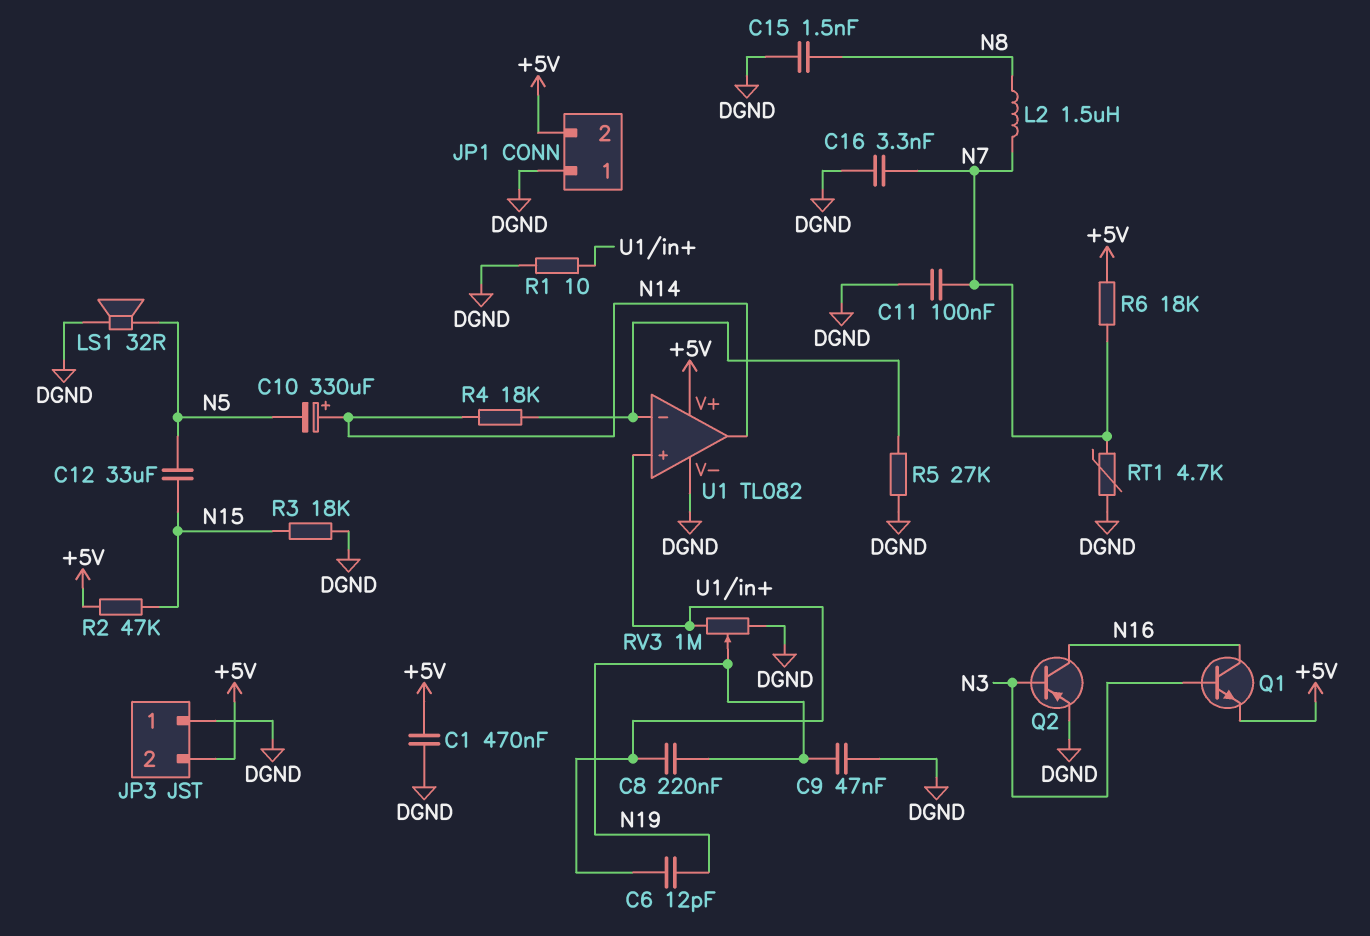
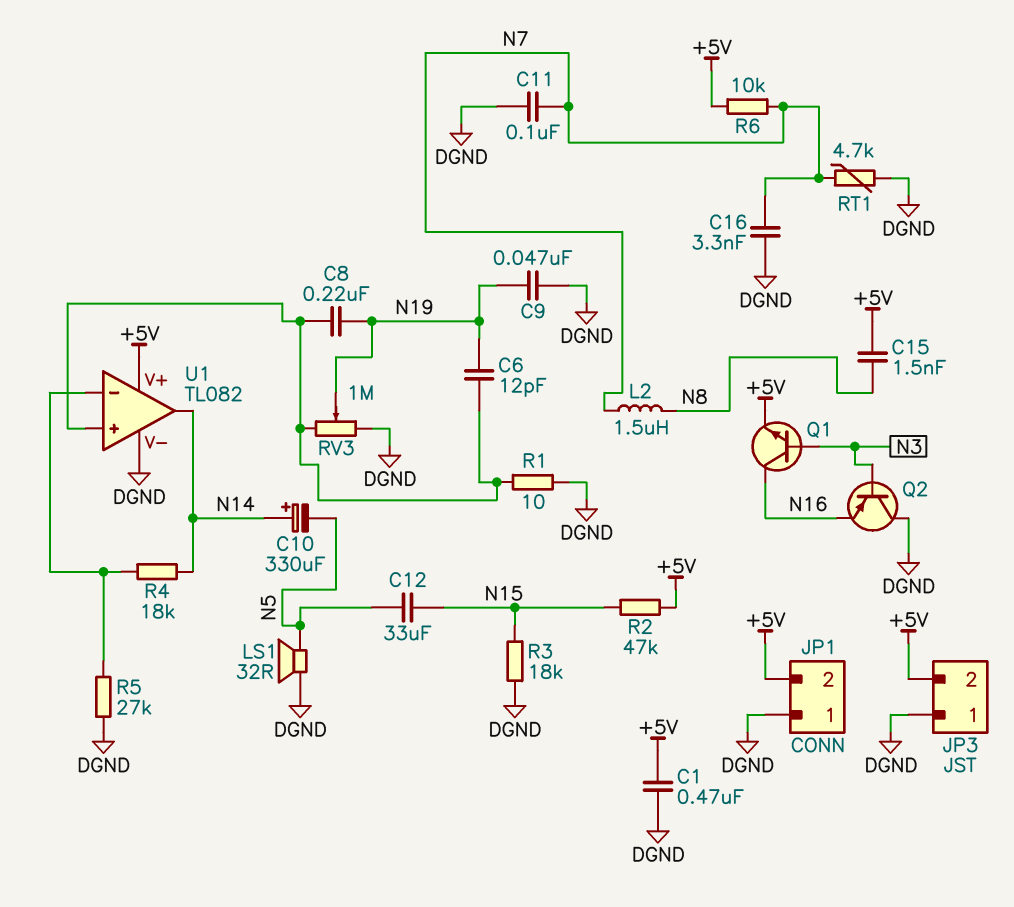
C15: 1.5nF (DGND, N8) -> 1.5nF (+5V, N8)
Q2: PNP (B N3, C N16, E DGND) -> PNP (B N3, C DGND, E N16)
R6: 18k (+5V, N7) -> 10k (+5V, N7)

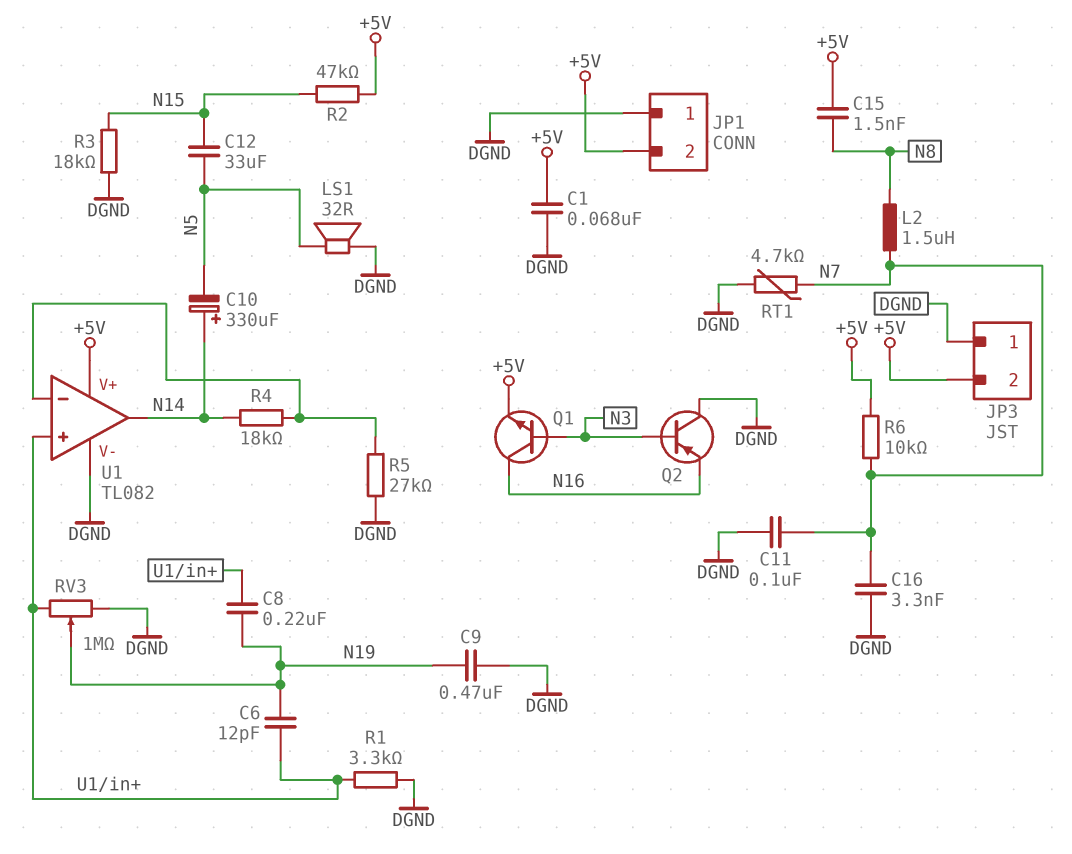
C1: 470nF (+5V, DGND) -> 68nF (+5V, DGND)
C9: 47nF (DGND, N19) -> 470nF (DGND, N19)
R1: 10 (DGND, U1/in+) -> 3.3k (DGND, U1/in+)

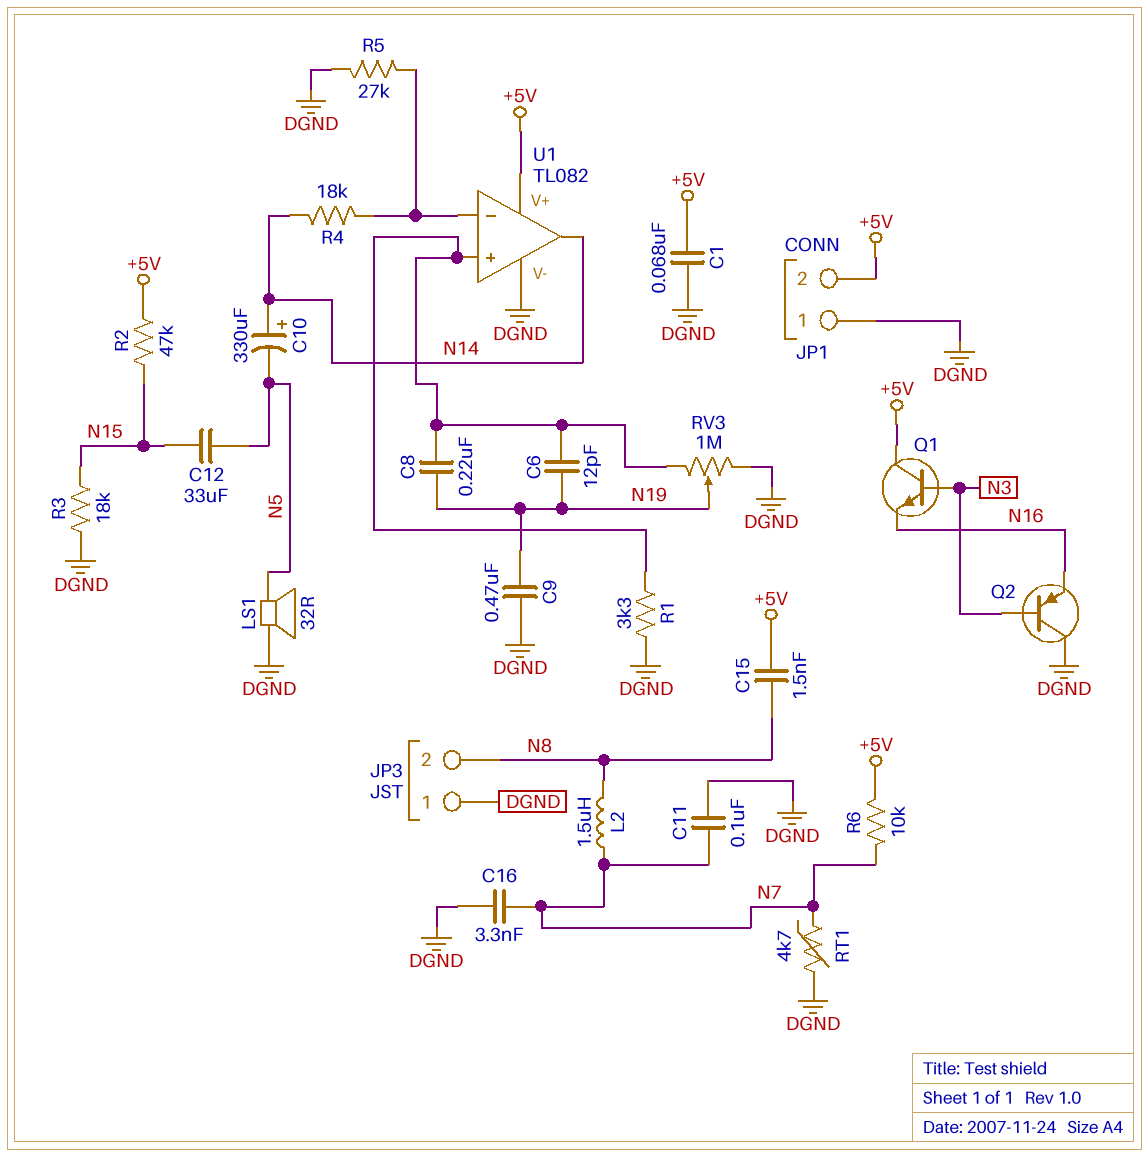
JP3 pin 2: +5V -> N8
Q1: NPN (B N3, C N16, E +5V) -> NPN (B N3, C +5V, E N16)

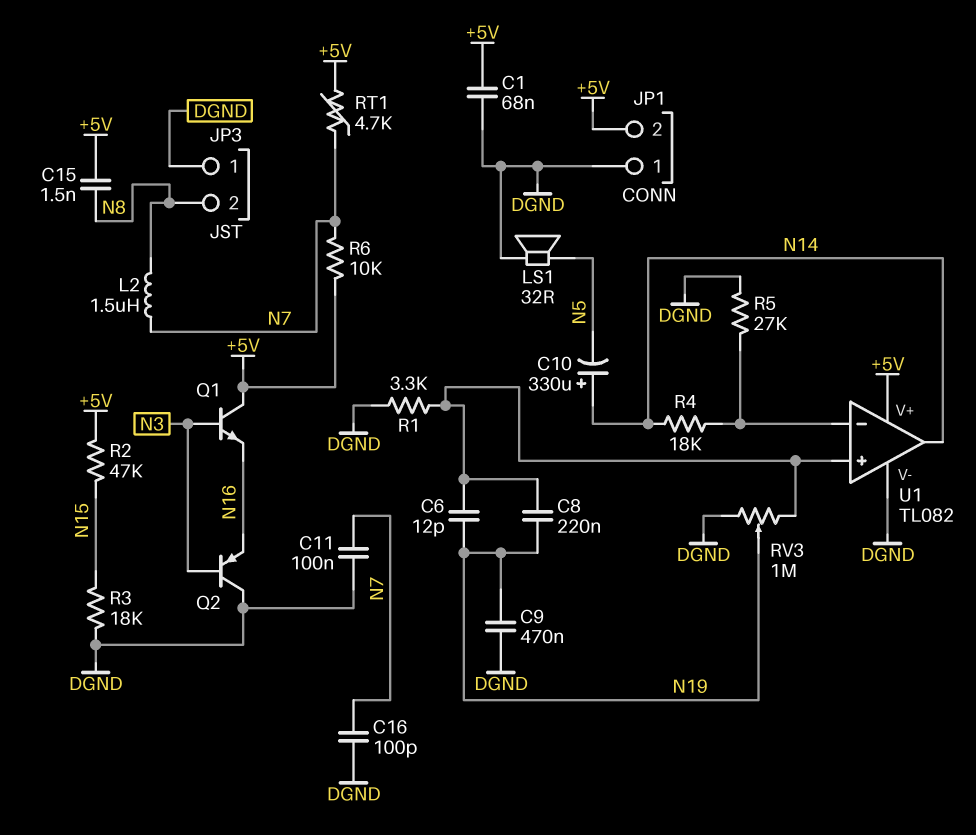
C12: 33uF (N5, N15) -> none
C16: 3.3nF (DGND, N7) -> 100pF (DGND, N7)
RT1: 4.7k (DGND, N7) -> 4.7k (+5V, N7)

